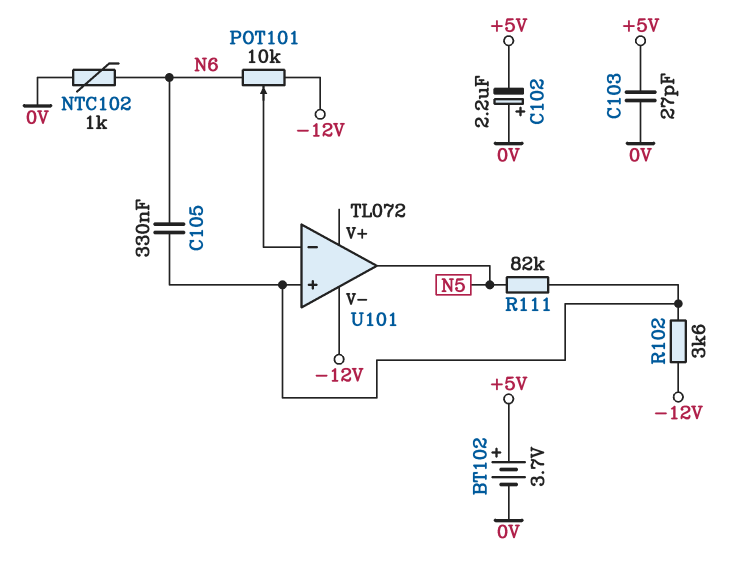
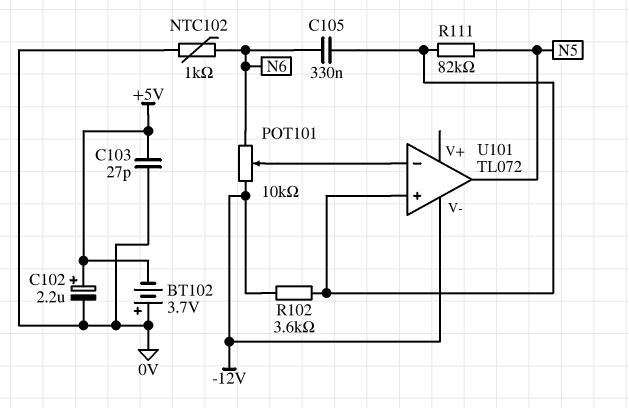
BT102: 3.7V (plus +5V, minus 0V) -> 3.7V (plus 0V, minus +5V)
C102: 2.2uF (plus 0V, minus +5V) -> 2.2uF (plus +5V, minus 0V)

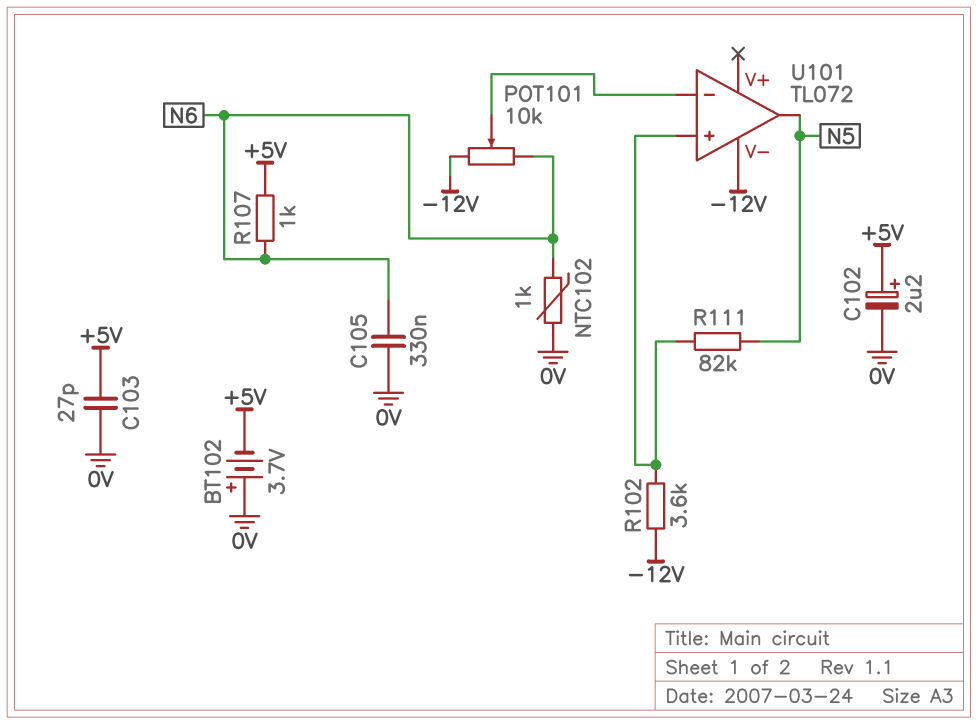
C105: 330nF (N6, U101/in+) -> 330nF (0V, N6)
R107: none -> 1k (+5V, N6)

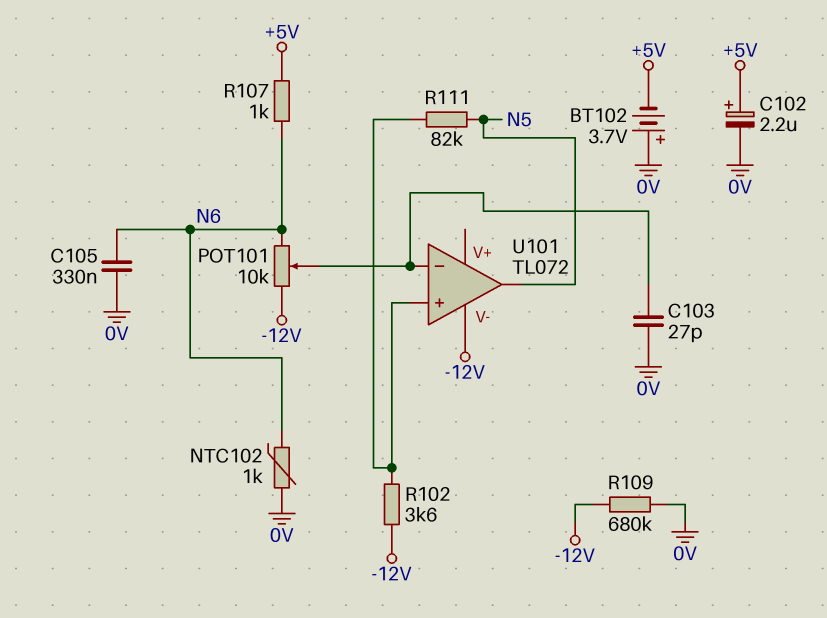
C103: 27pF (+5V, 0V) -> 27pF (0V, U101/in-)
R109: none -> 680k (-12V, 0V)

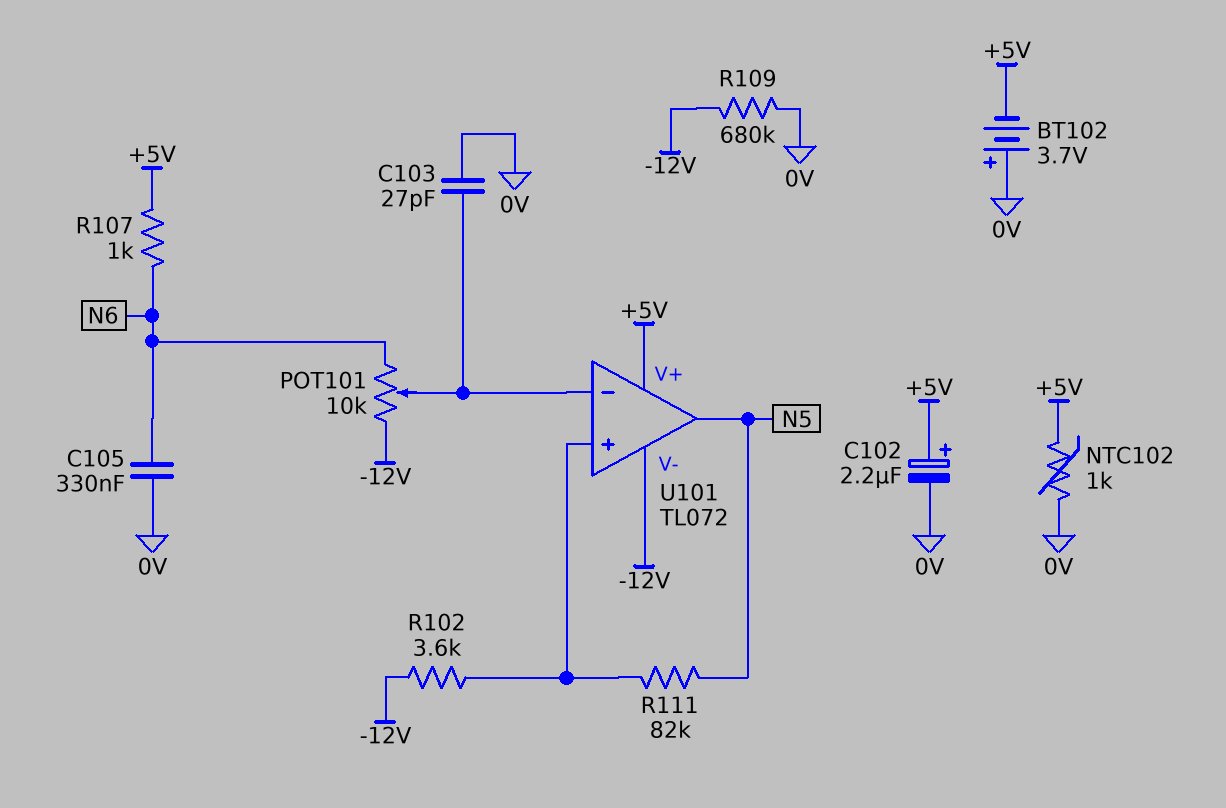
NTC102: 1k (0V, N6) -> 1k (+5V, 0V)
U101 pin V+: none -> +5V

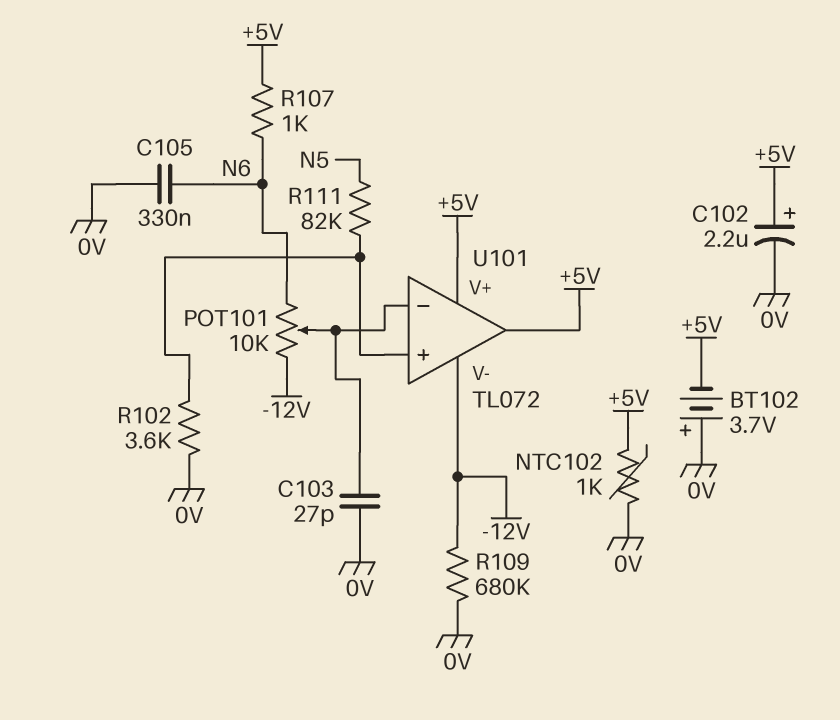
R102: 3.6k (-12V, U101/in+) -> 3.6k (0V, U101/in+)
U101 pin out: N5 -> +5V

